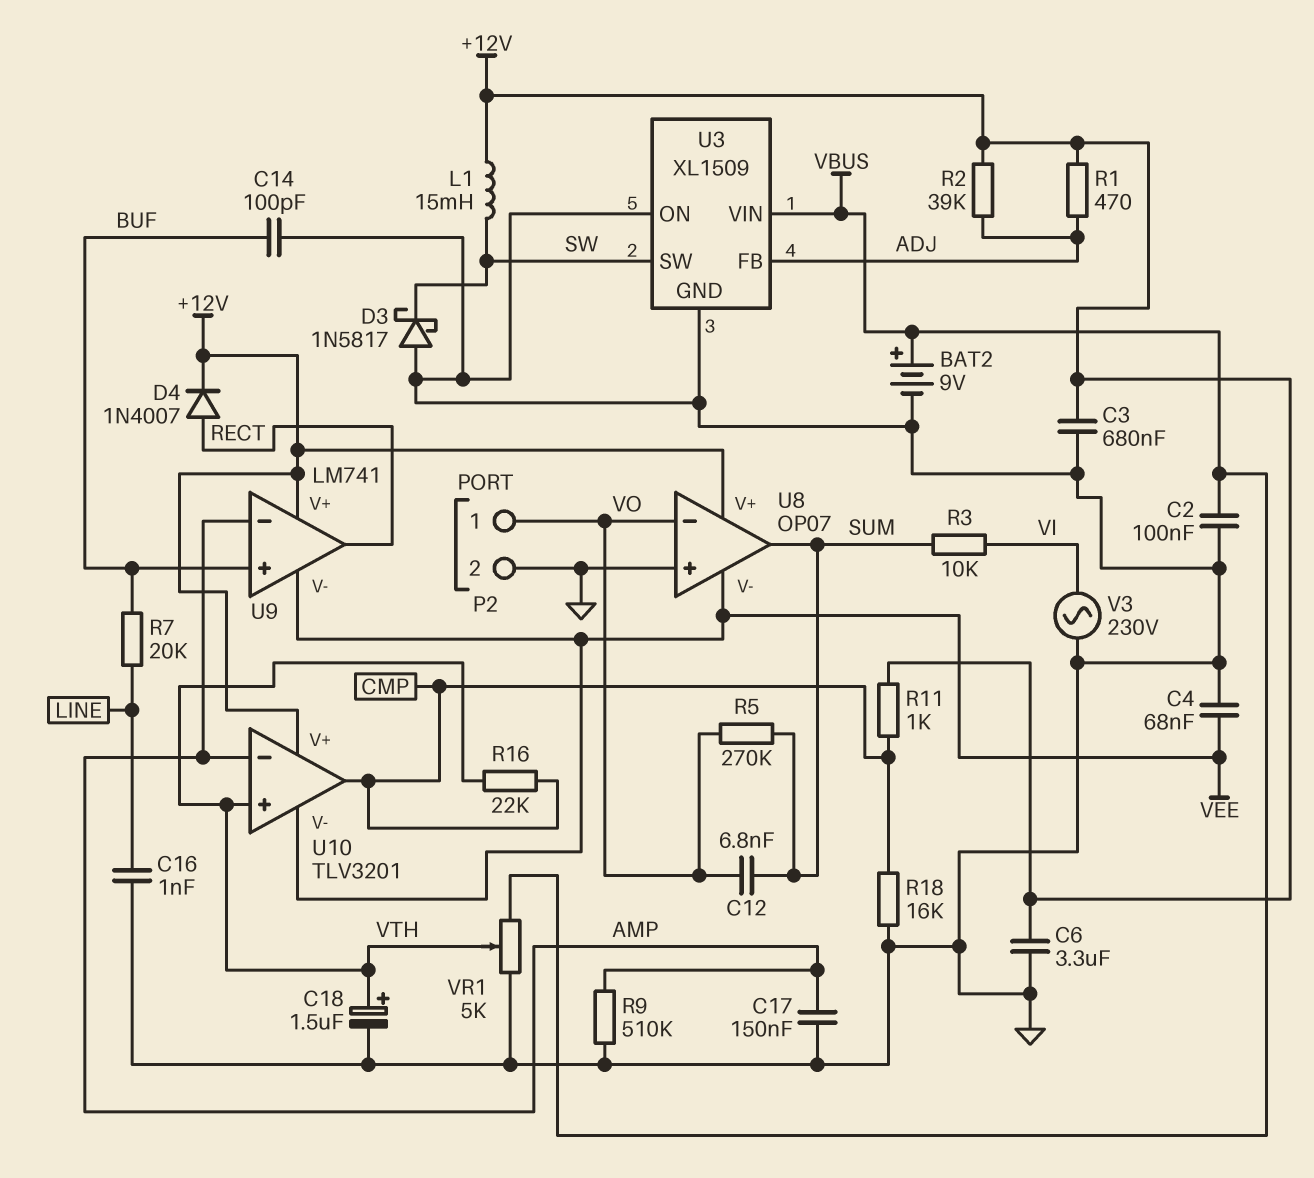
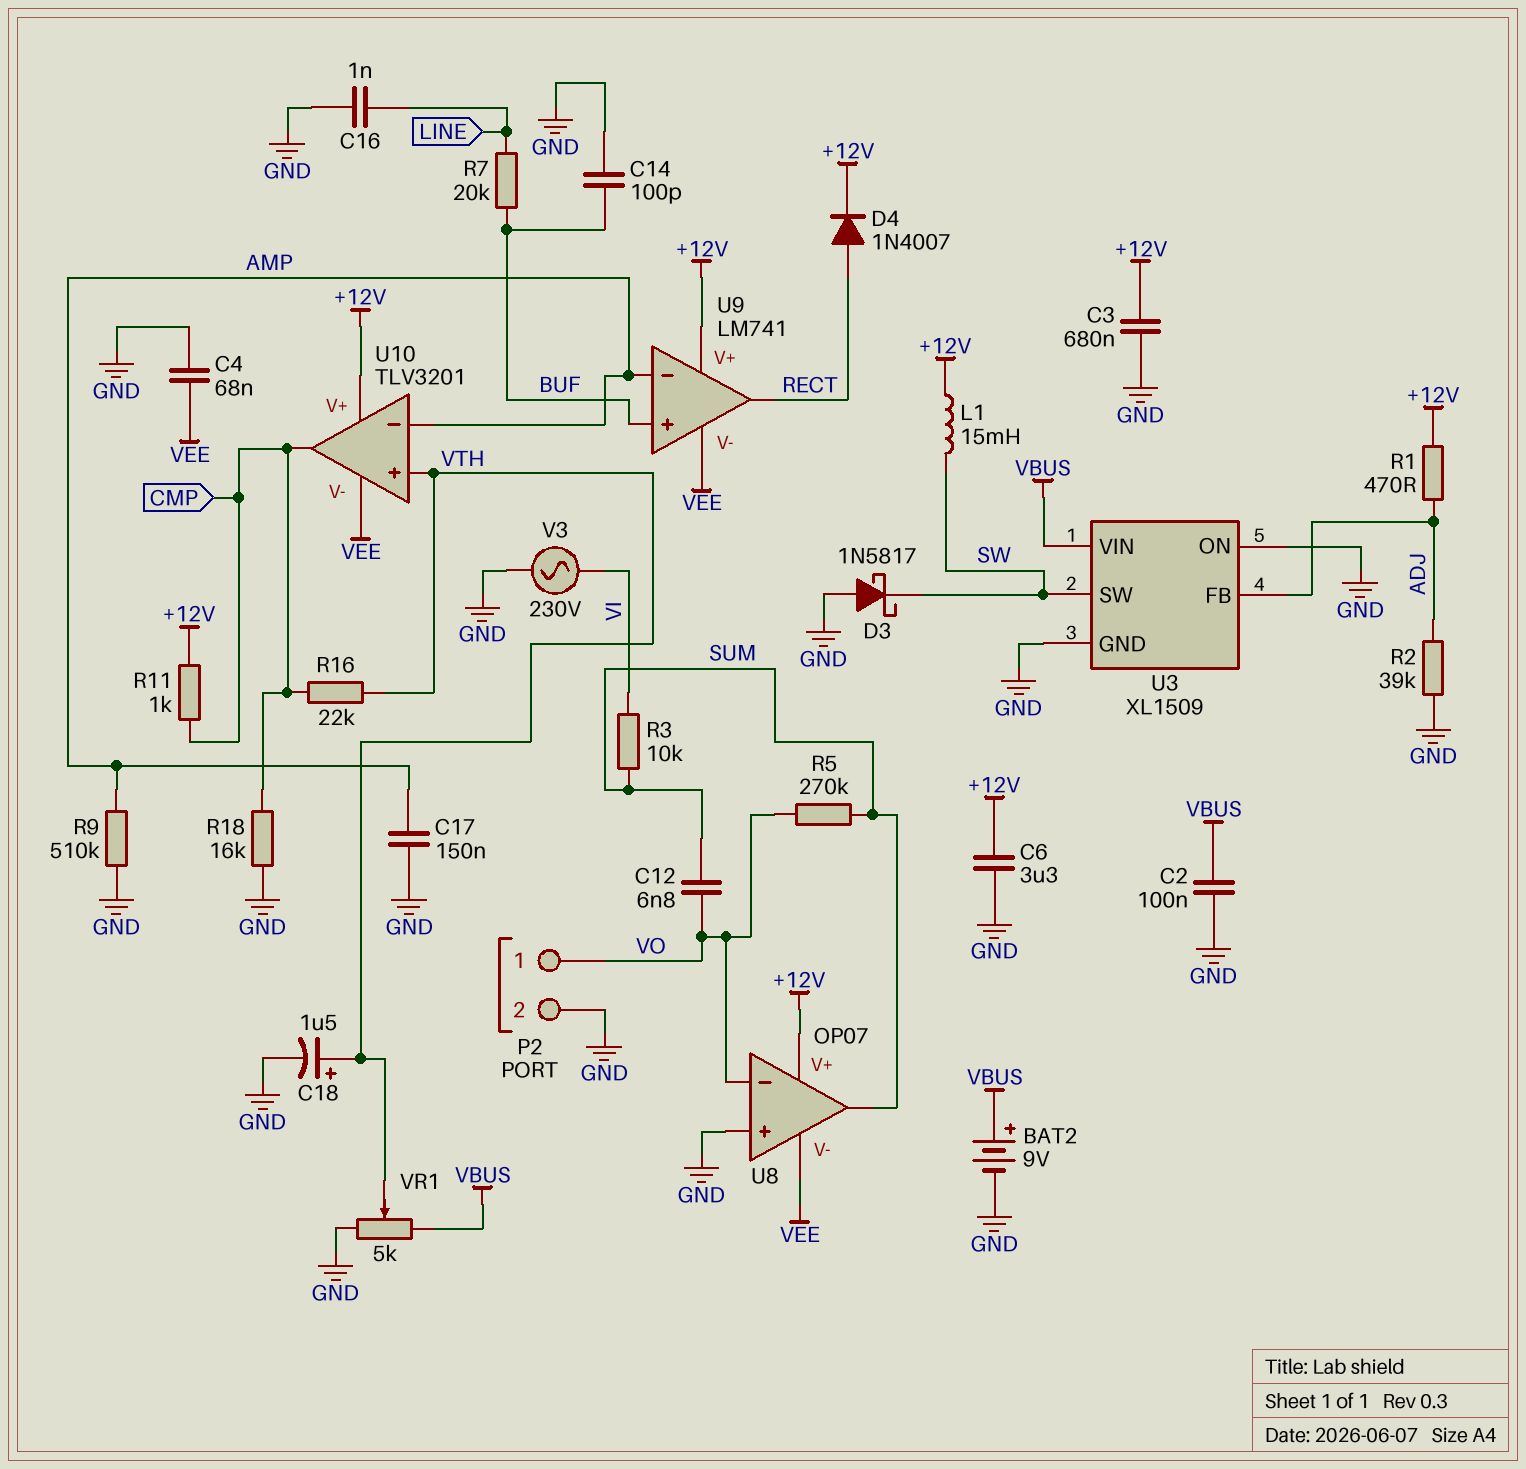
R2: 39k (+12V, ADJ) -> 39k (ADJ, GND)

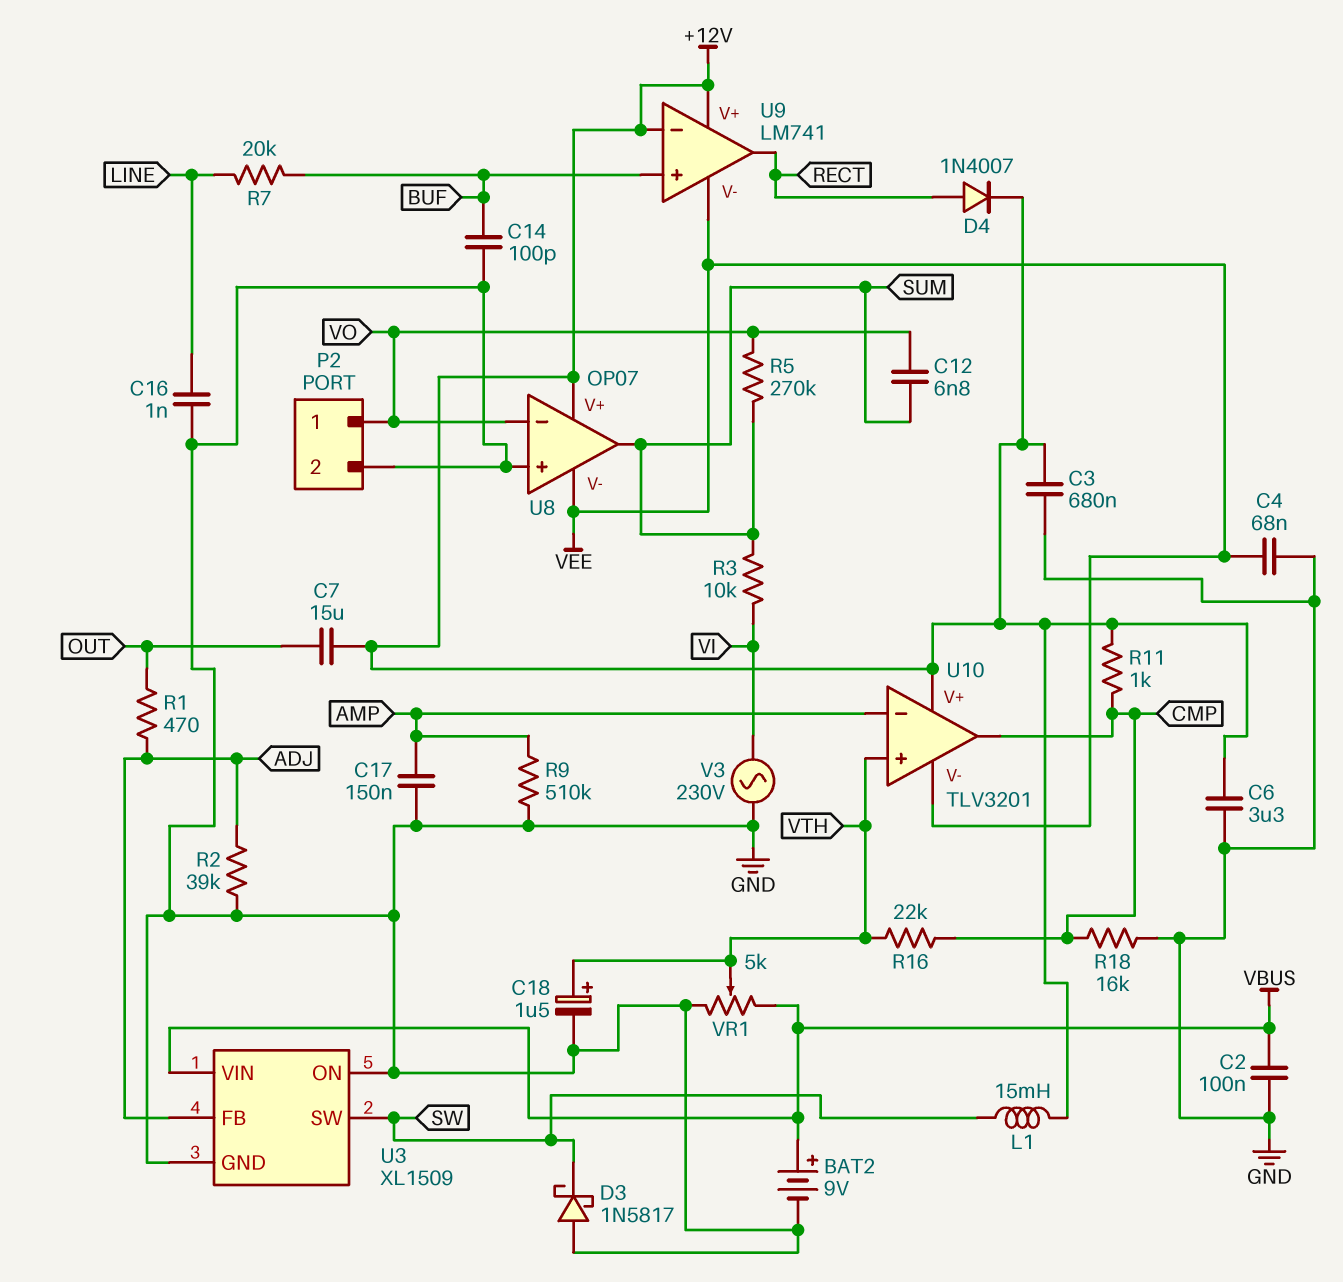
C7: none -> 15uF (+12V, OUT)
R1: 470 (+12V, ADJ) -> 470 (ADJ, OUT)
U9 pin in-: AMP -> +12V

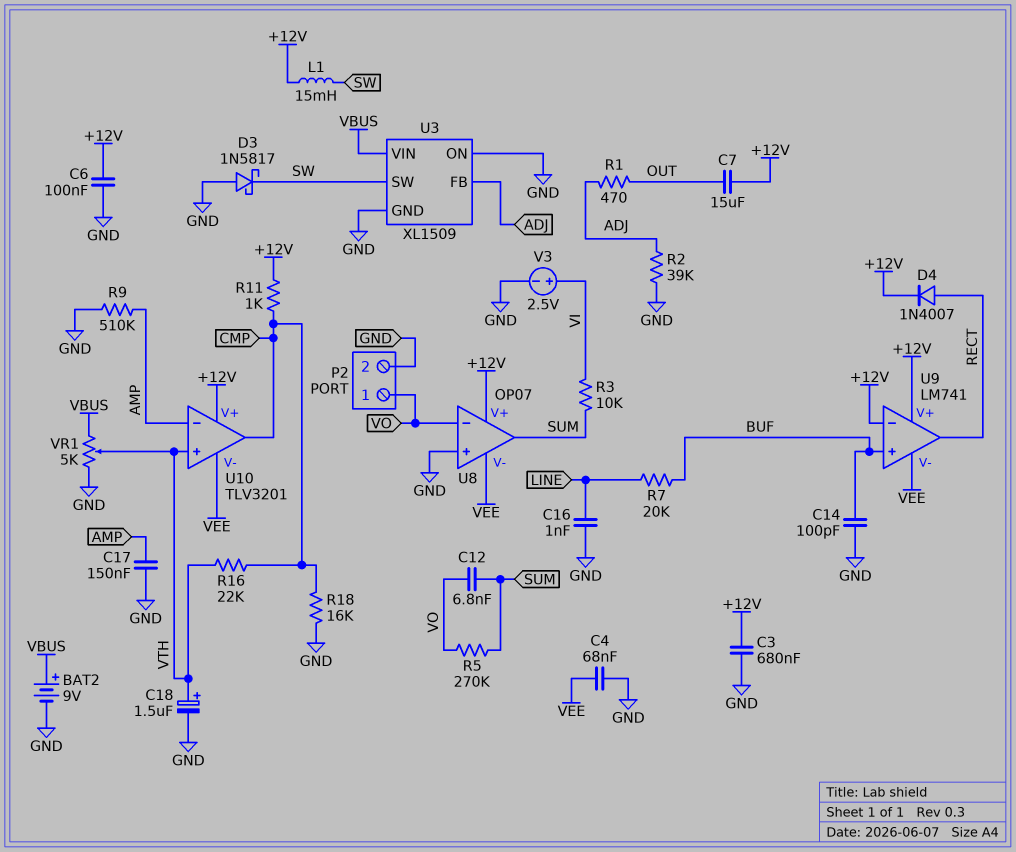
C2: 100nF (GND, VBUS) -> none
C6: 3.3uF (+12V, GND) -> 100nF (+12V, GND)
V3: AC 230V (GND, VI) -> 2.5V (plus VI, minus GND)

